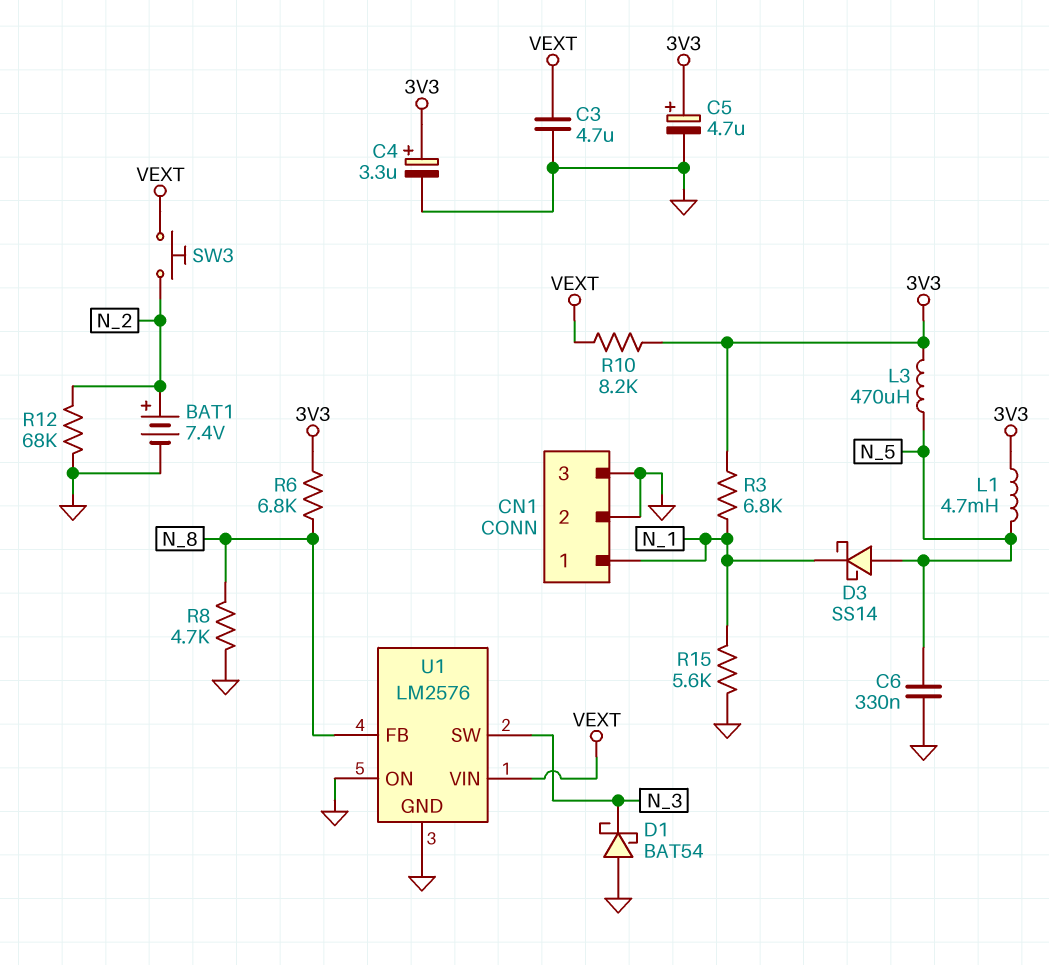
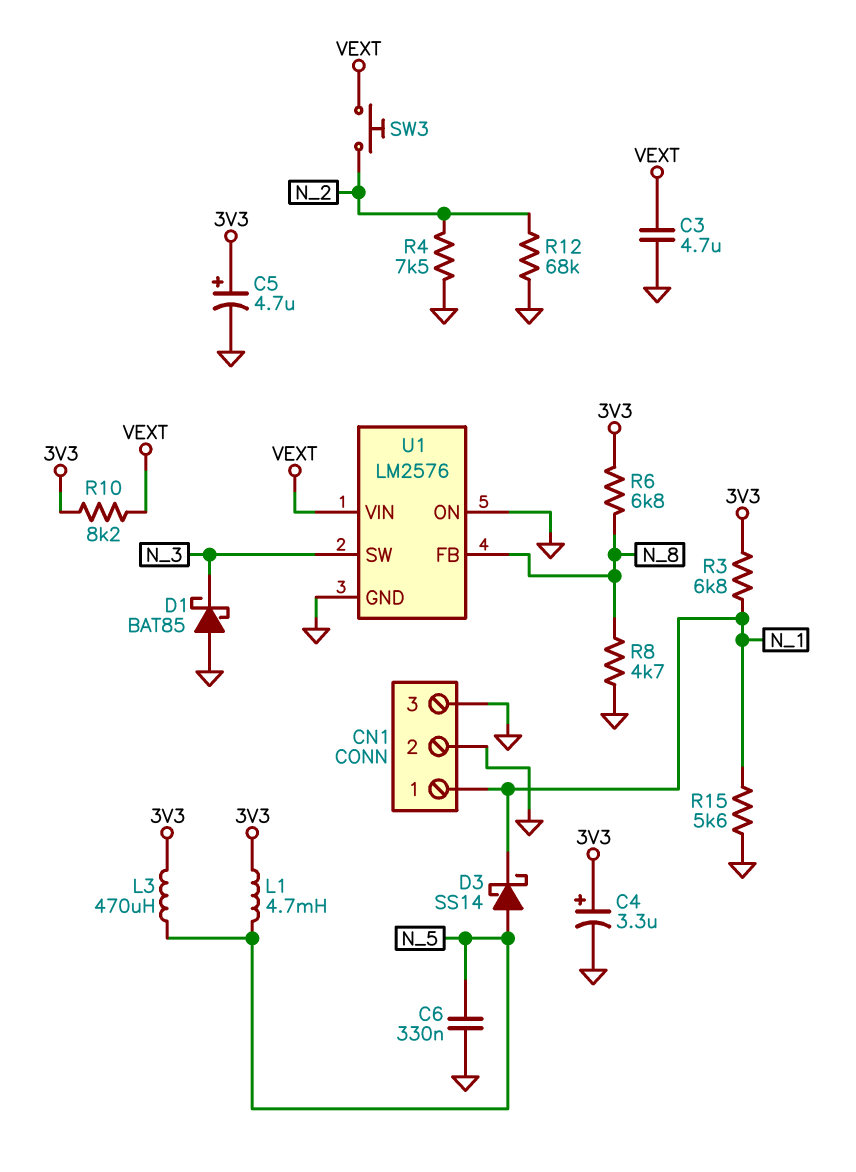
BAT1: 7.4V (plus N_2, minus GND) -> none
D1: schottky BAT54 (A GND, K N_3) -> schottky BAT85 (A GND, K N_3)
R4: none -> 7.5k (GND, N_2)

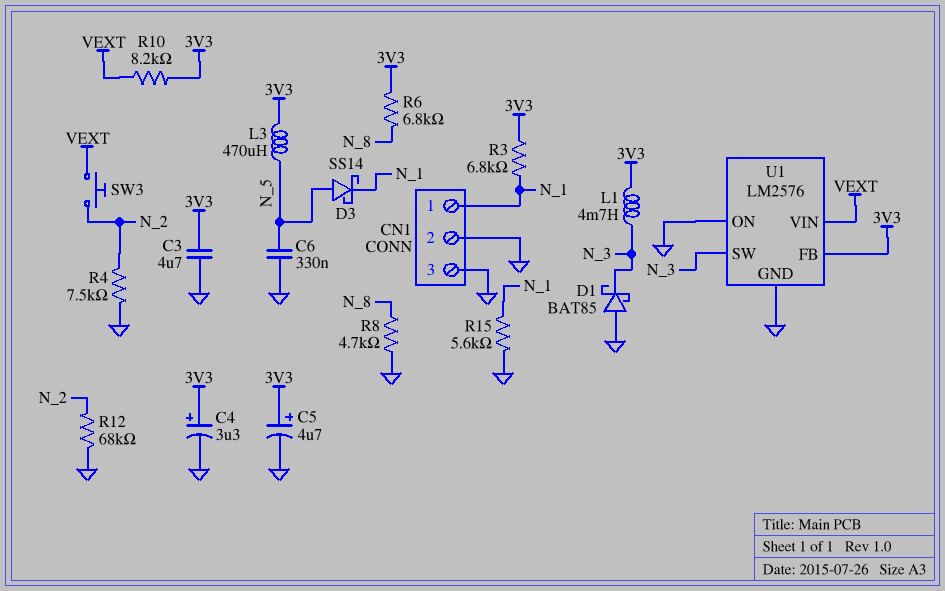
C3: 4.7uF (GND, VEXT) -> 4.7uF (3V3, GND)
L1: 4.7mH (3V3, N_5) -> 4.7mH (3V3, N_3)
U1 pin FB: N_8 -> 3V3

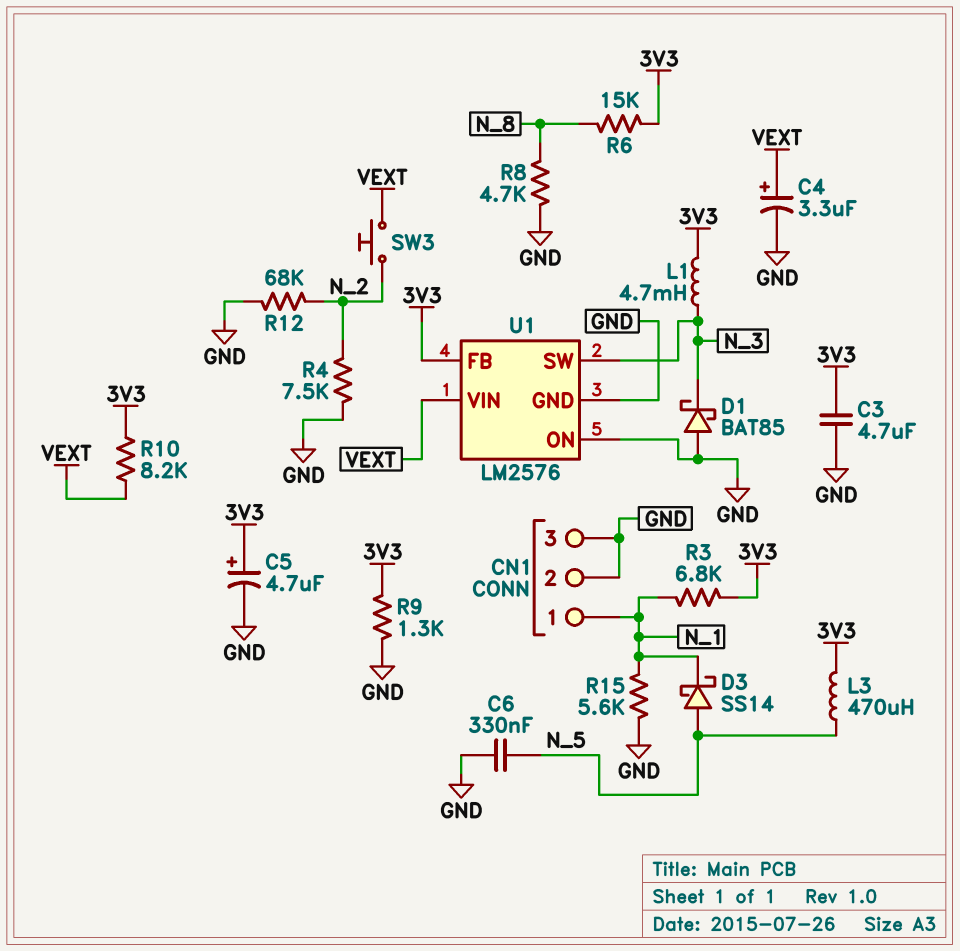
C4: 3.3uF (plus 3V3, minus GND) -> 3.3uF (plus VEXT, minus GND)
R6: 6.8k (3V3, N_8) -> 15k (3V3, N_8)
R9: none -> 1.3k (3V3, GND)

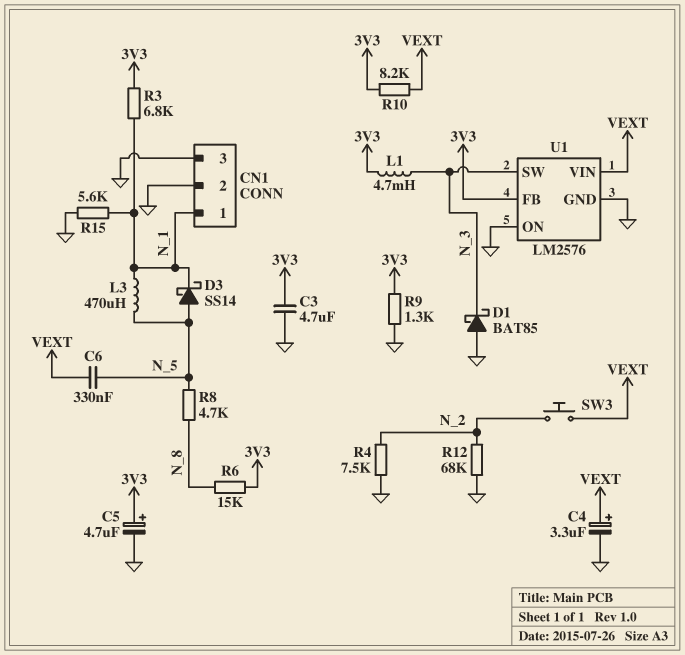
C6: 330nF (GND, N_5) -> 330nF (N_5, VEXT)
L3: 470uH (3V3, N_5) -> 470uH (N_1, N_5)
R8: 4.7k (GND, N_8) -> 4.7k (N_5, N_8)

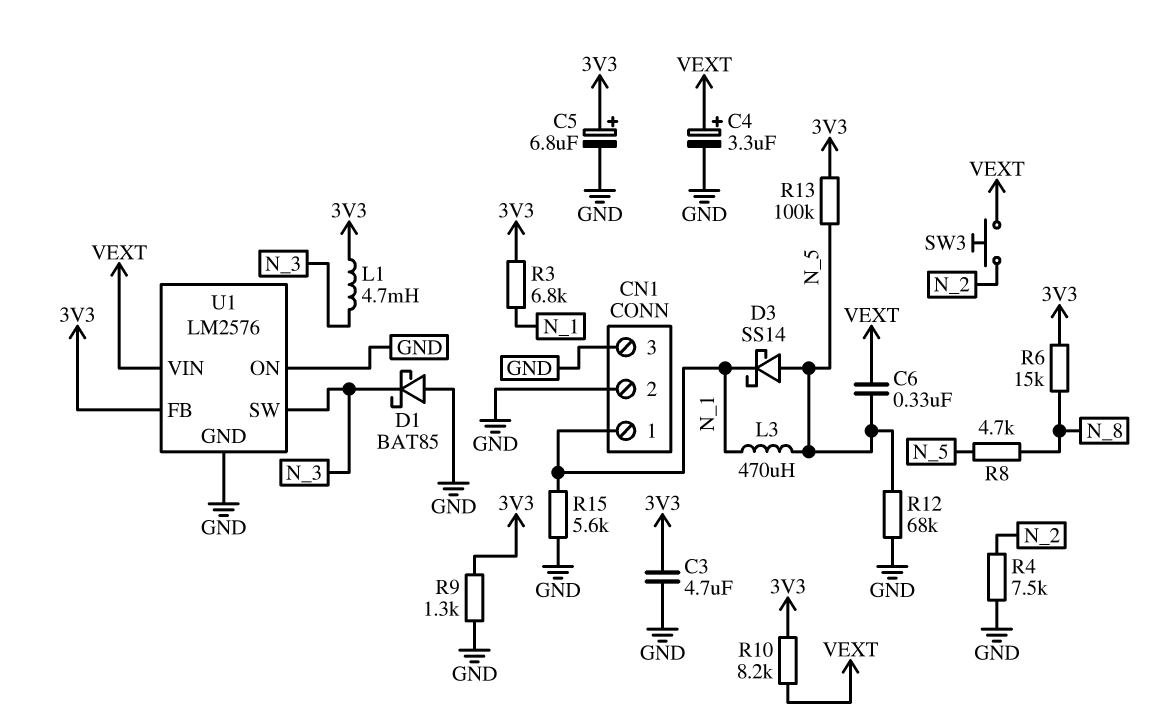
C5: 4.7uF (plus 3V3, minus GND) -> 6.8uF (plus 3V3, minus GND)
R12: 68k (GND, N_2) -> 68k (GND, N_5)
R13: none -> 100k (3V3, N_5)

